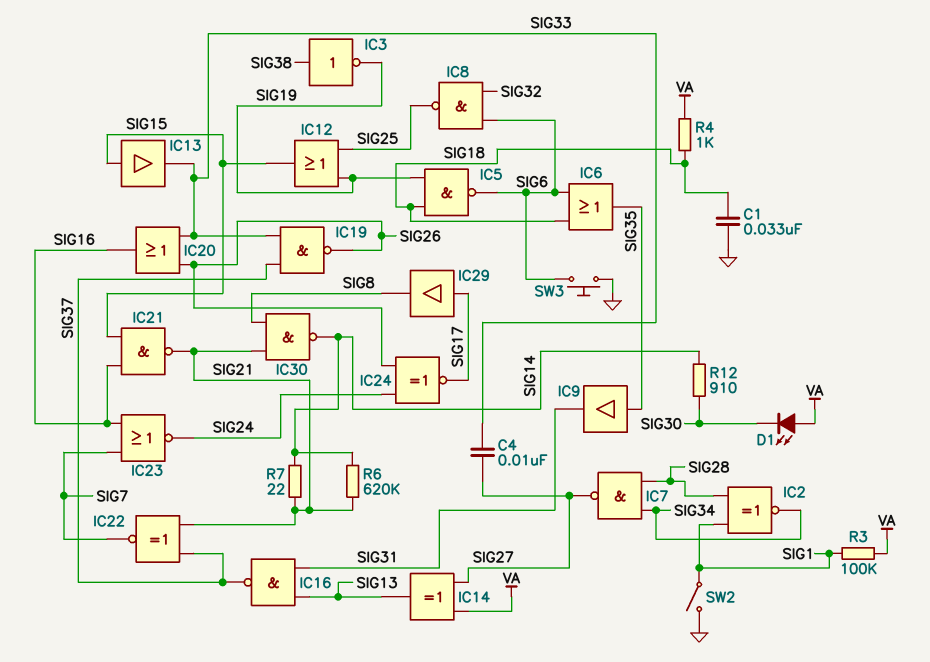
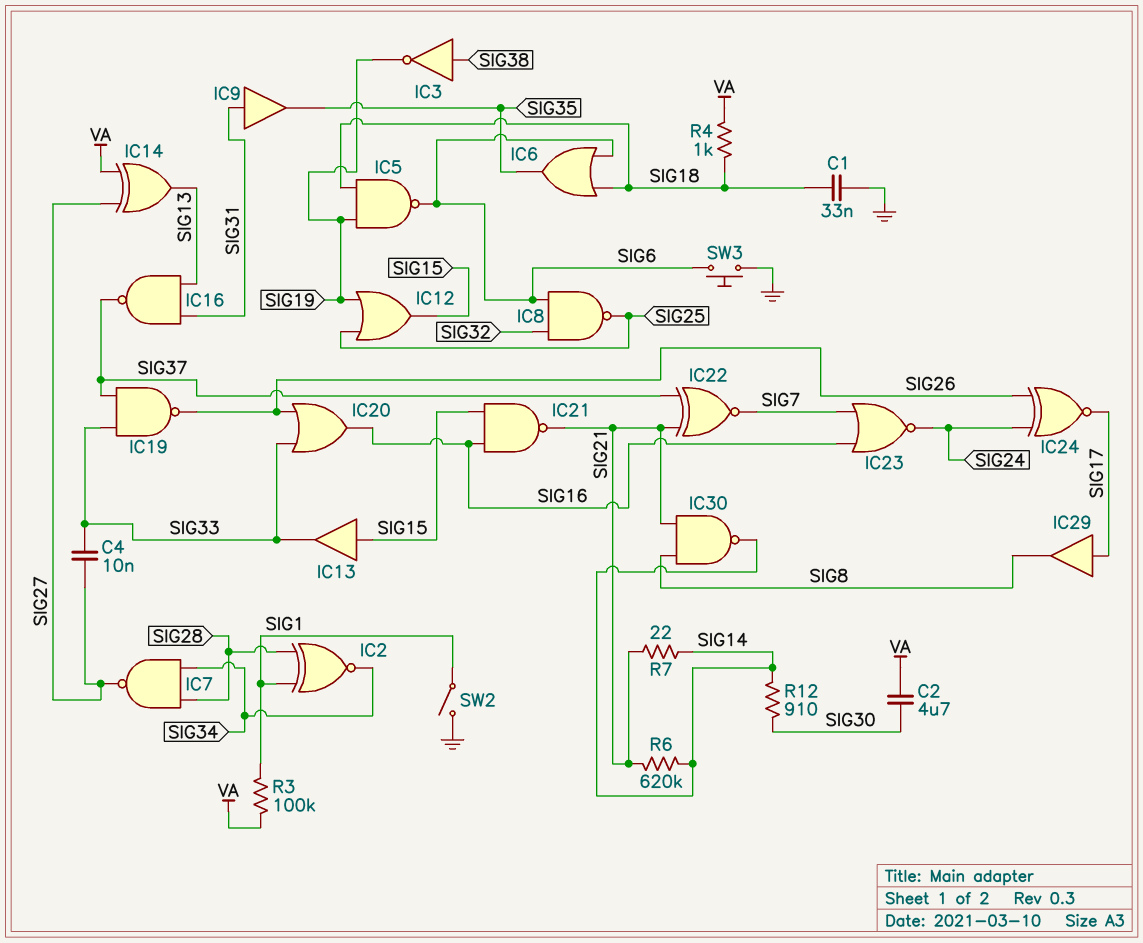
C2: none -> 4.7uF (SIG30, VA)
D1: LED (A VA, K SIG30) -> none
IC9: buffer (in SIG35, out SIG31) -> buffer (in SIG31, out SIG35)

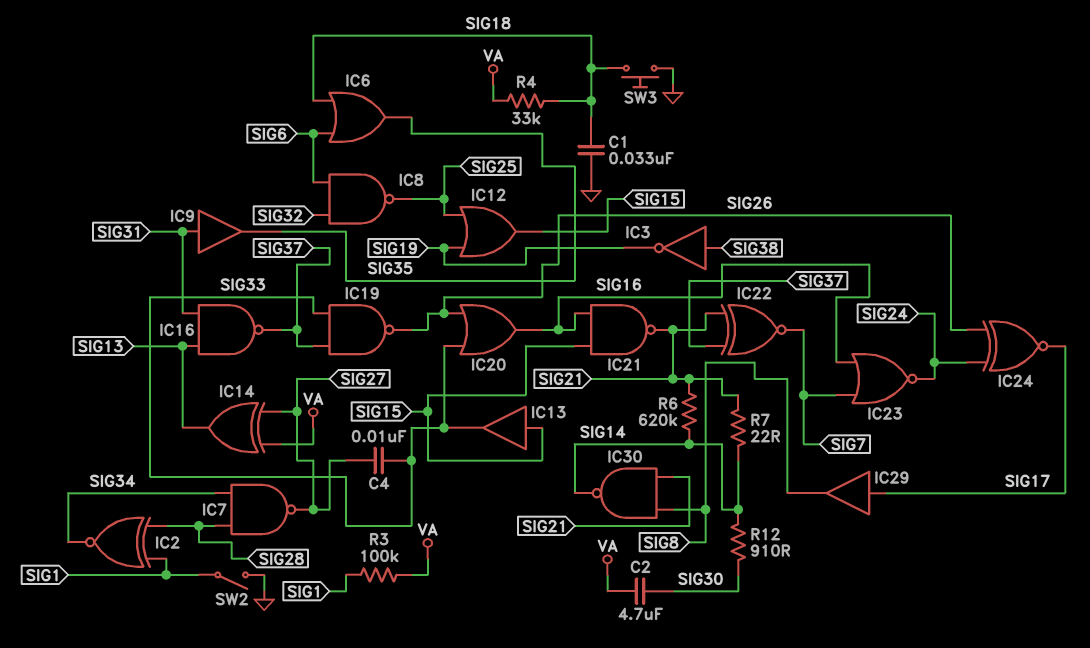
IC5: NAND (in SIG18, in SIG19, out SIG6) -> none
R4: 1k (SIG18, VA) -> 33k (SIG18, VA)
SW3: button (GND, SIG6) -> button (GND, SIG18)

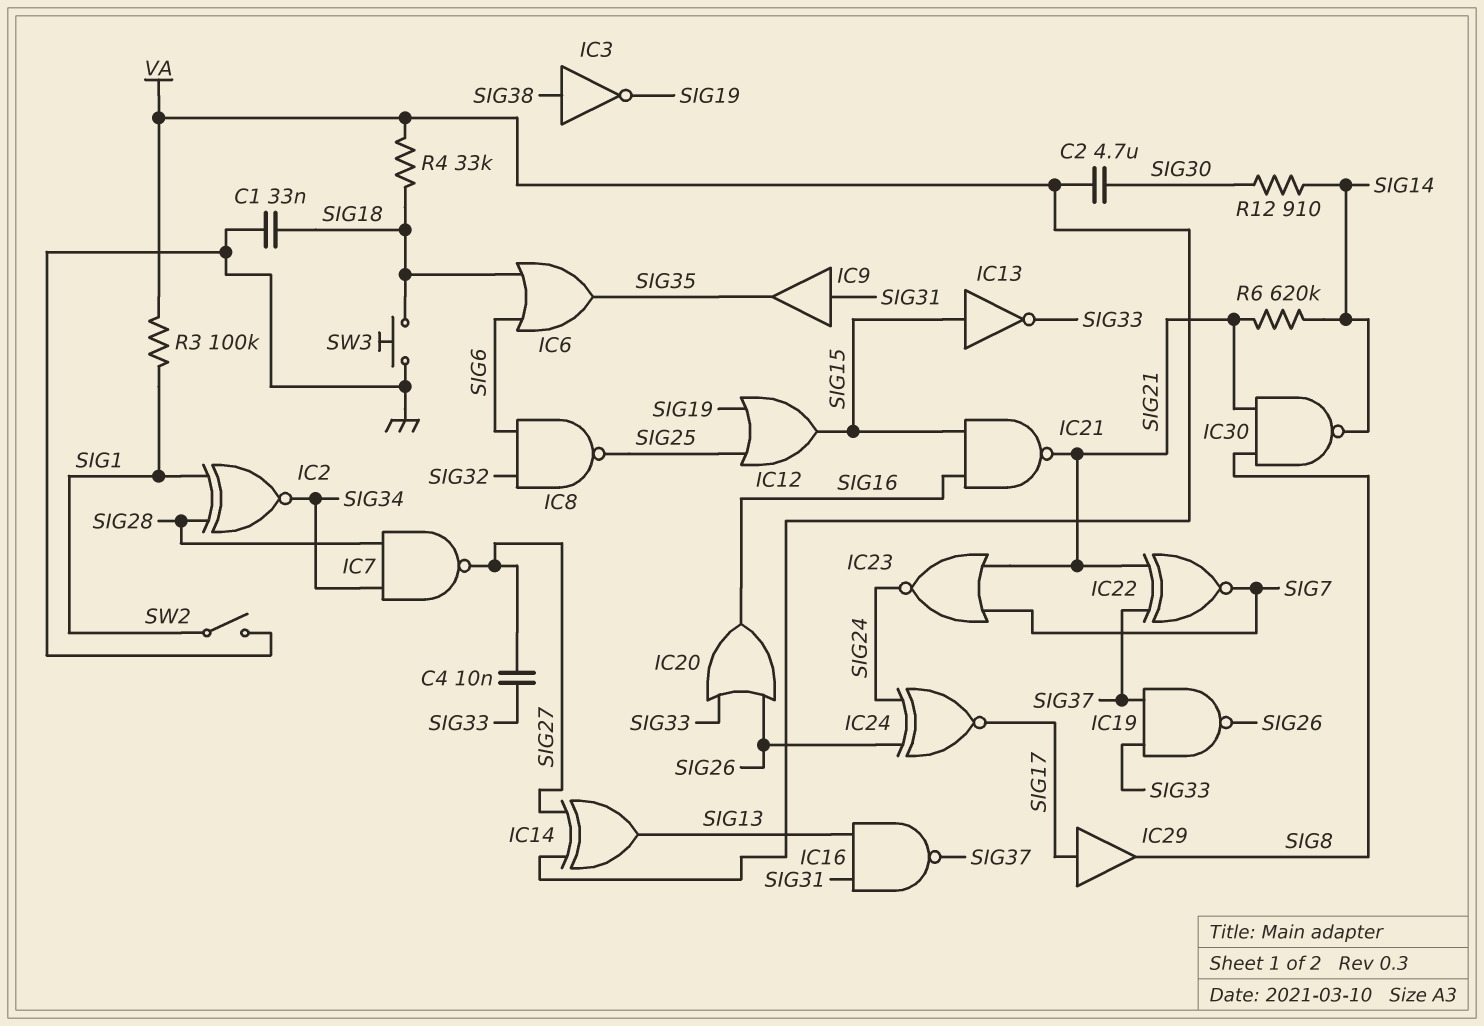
IC13: buffer (in SIG15, out SIG33) -> NOT (in SIG15, out SIG33)
IC23: NOR (in SIG7, in SIG16, out SIG24) -> NOR (in SIG7, in SIG21, out SIG24)
R7: 22 (SIG14, SIG21) -> none

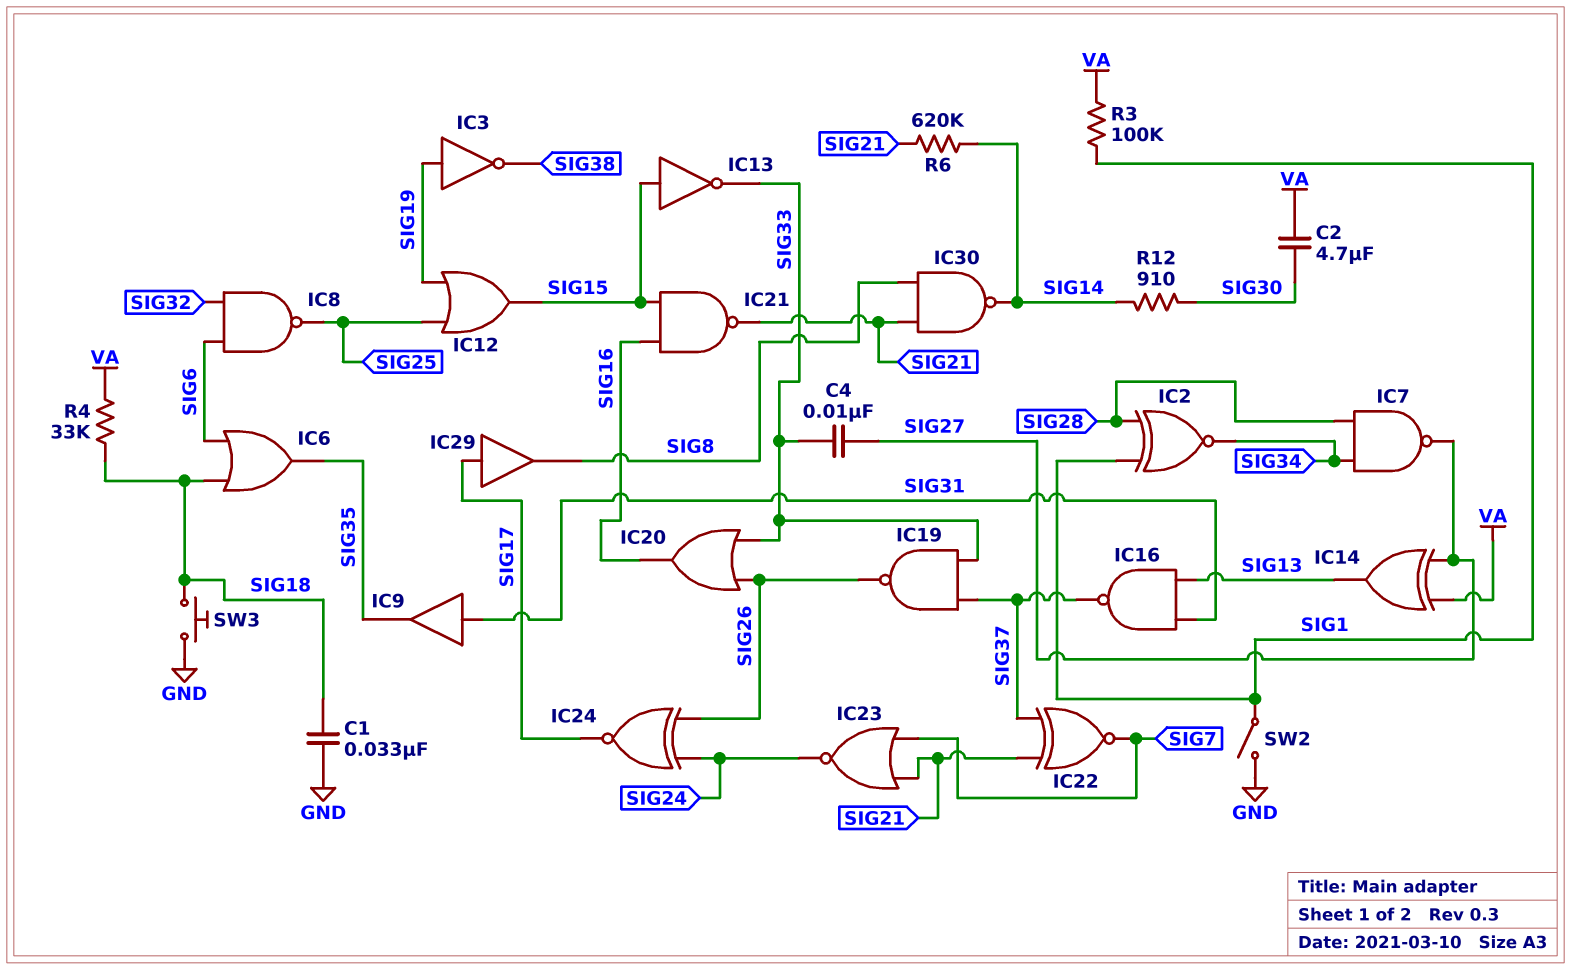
IC3: NOT (in SIG38, out SIG19) -> NOT (in SIG19, out SIG38)

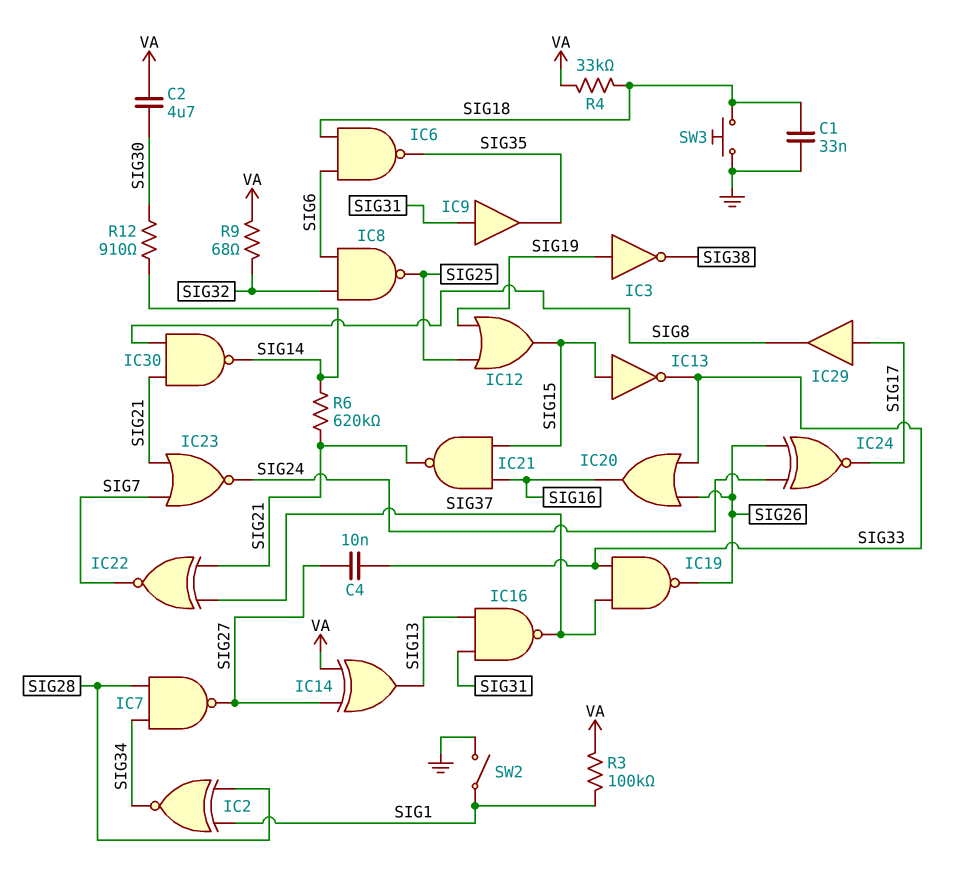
IC6: OR (in SIG6, in SIG18, out SIG35) -> NAND (in SIG6, in SIG18, out SIG35)
R9: none -> 68 (SIG32, VA)

